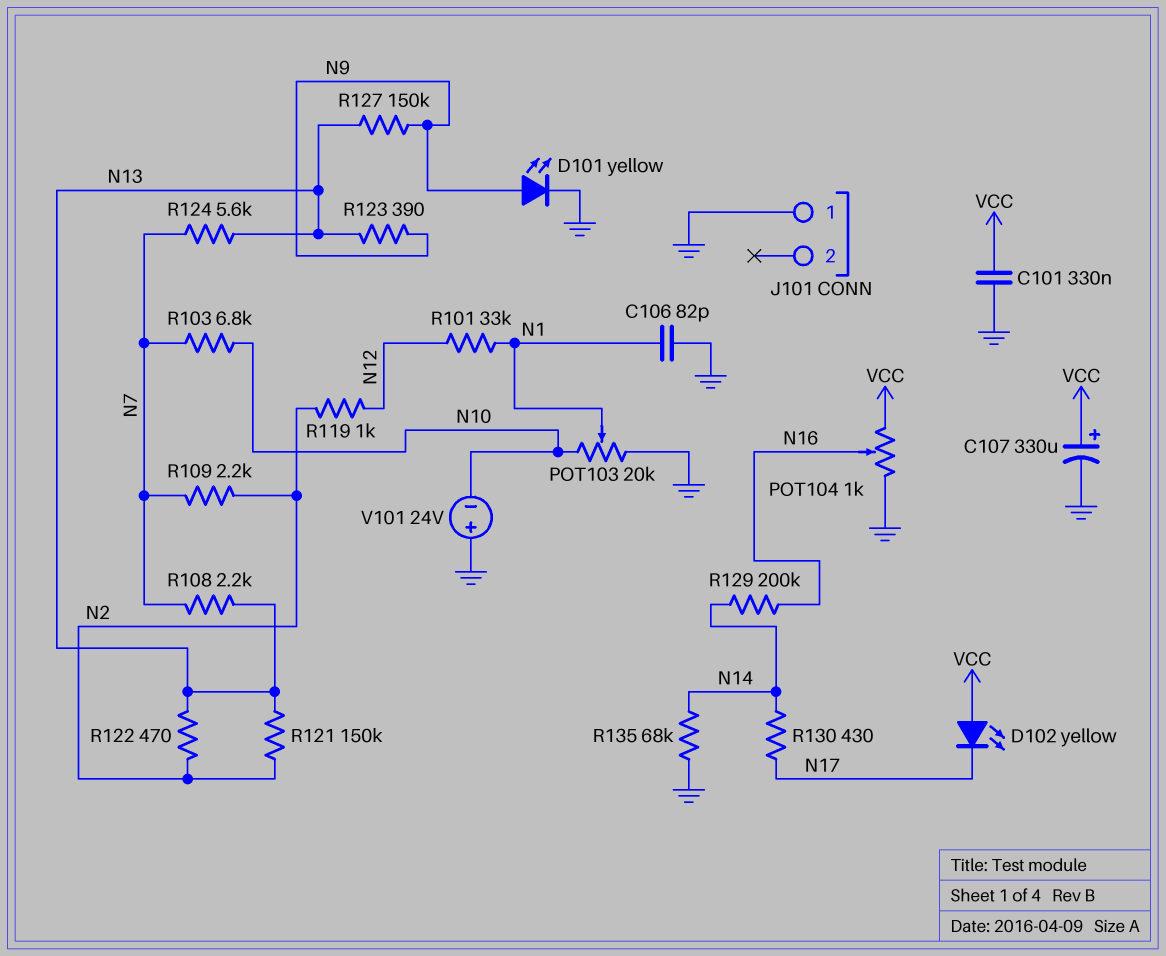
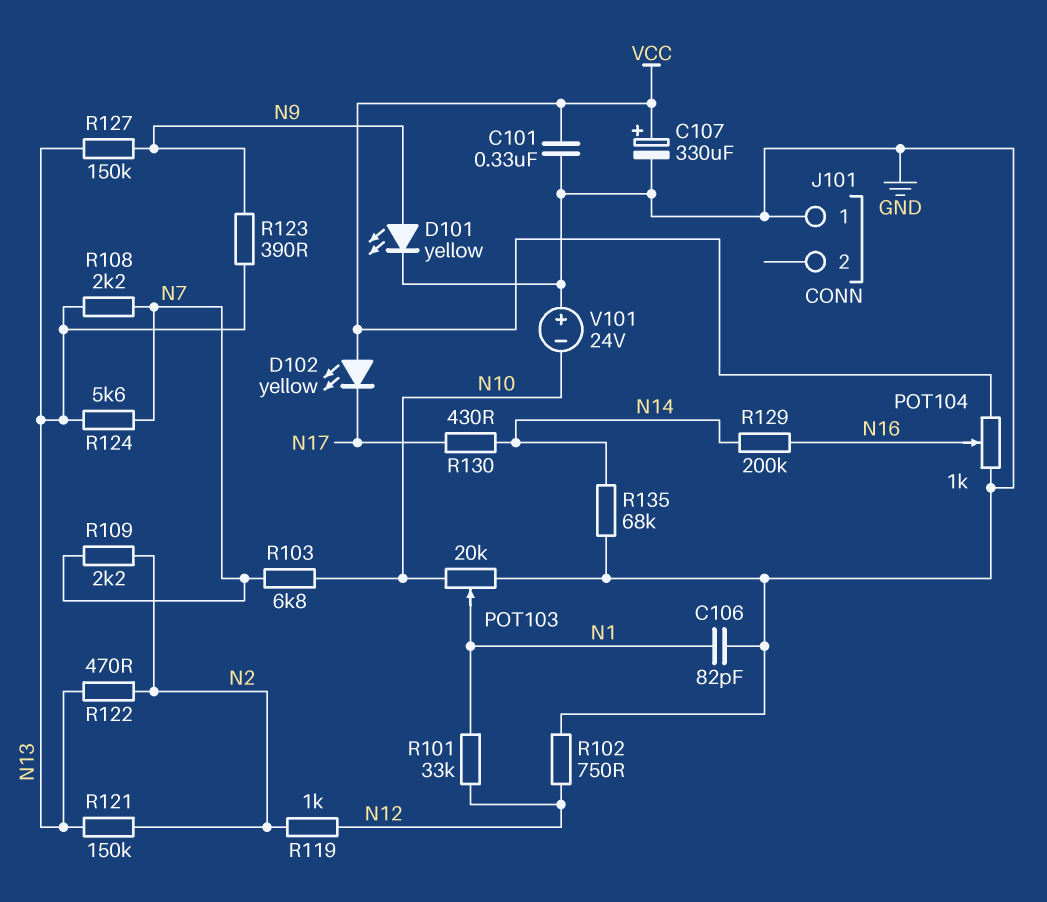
R102: none -> 750 (GND, N12)

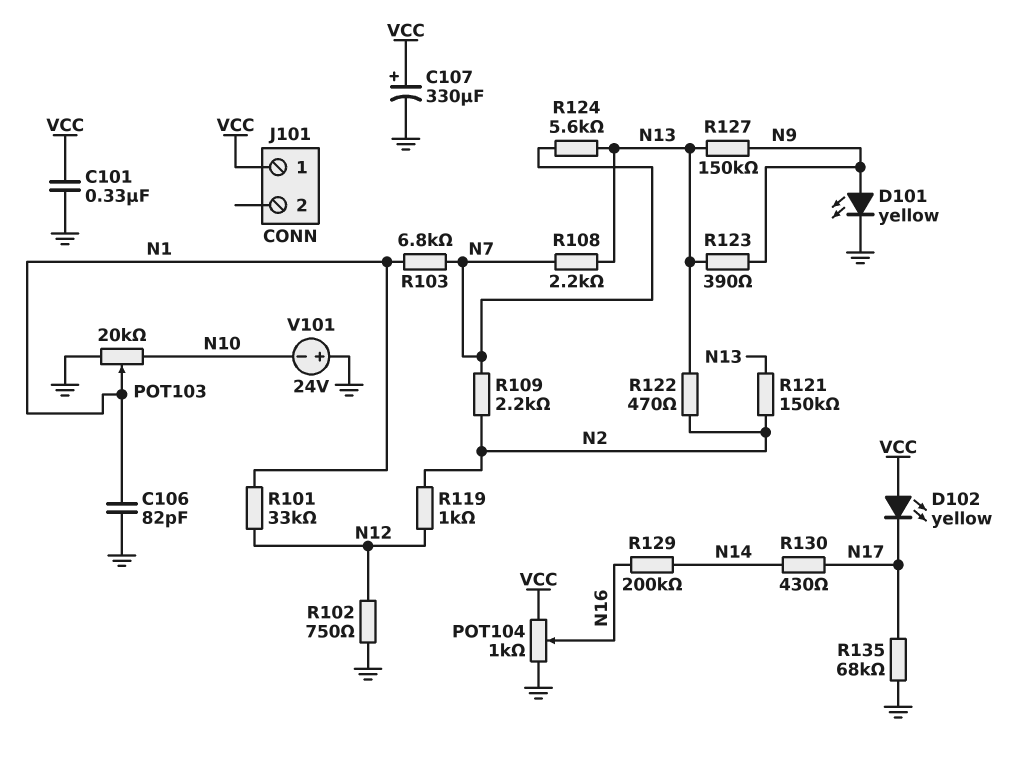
J101 pin 1: GND -> VCC
R103: 6.8k (N7, N10) -> 6.8k (N1, N7)
R135: 68k (GND, N14) -> 68k (GND, N17)

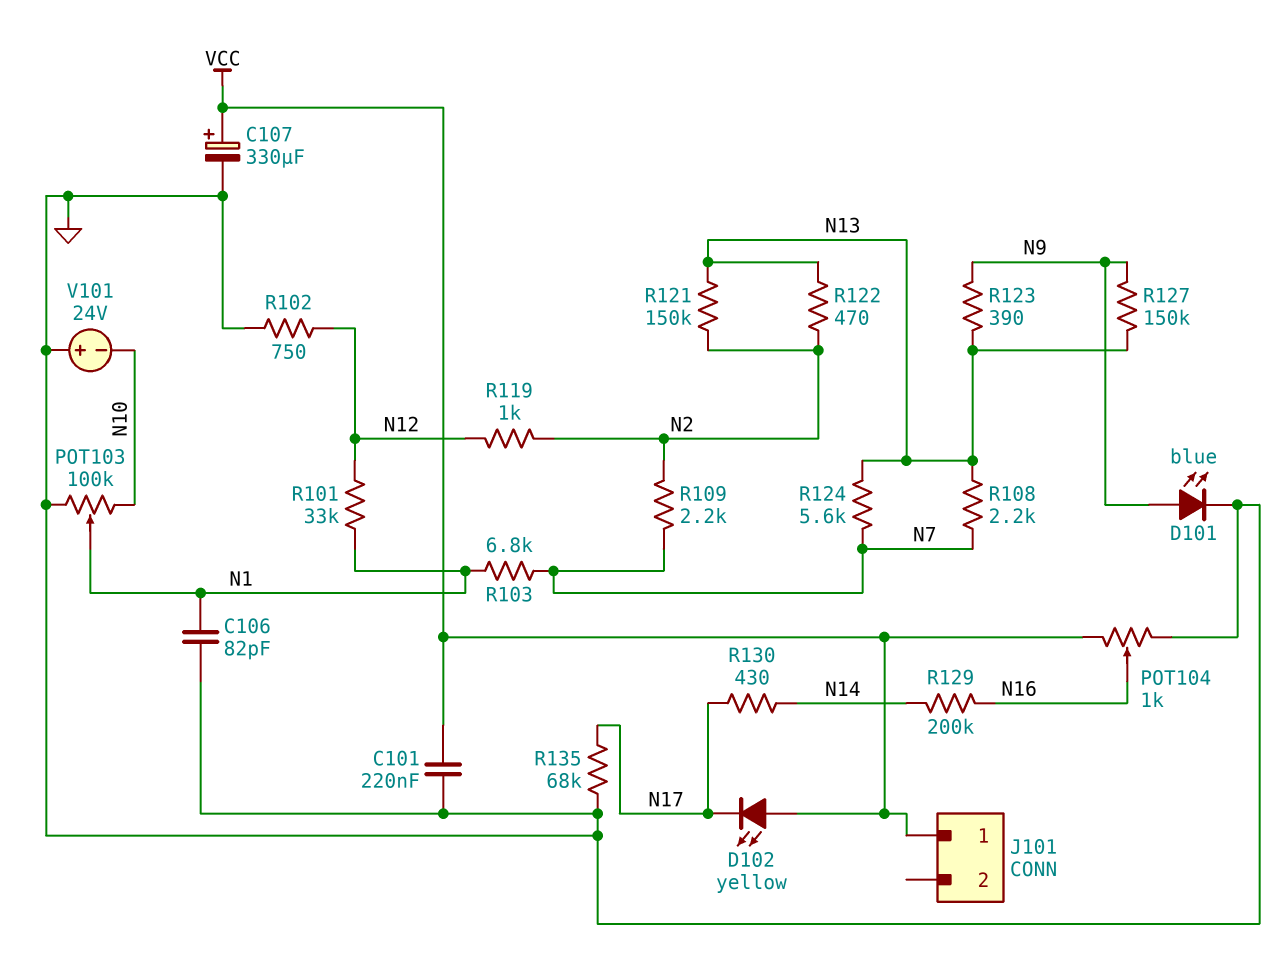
C101: 330nF (GND, VCC) -> 220nF (GND, VCC)
D101: LED yellow (A N9, K GND) -> LED blue (A N9, K GND)
POT103: 20k (GND, N10, wiper N1) -> 100k (GND, N10, wiper N1)

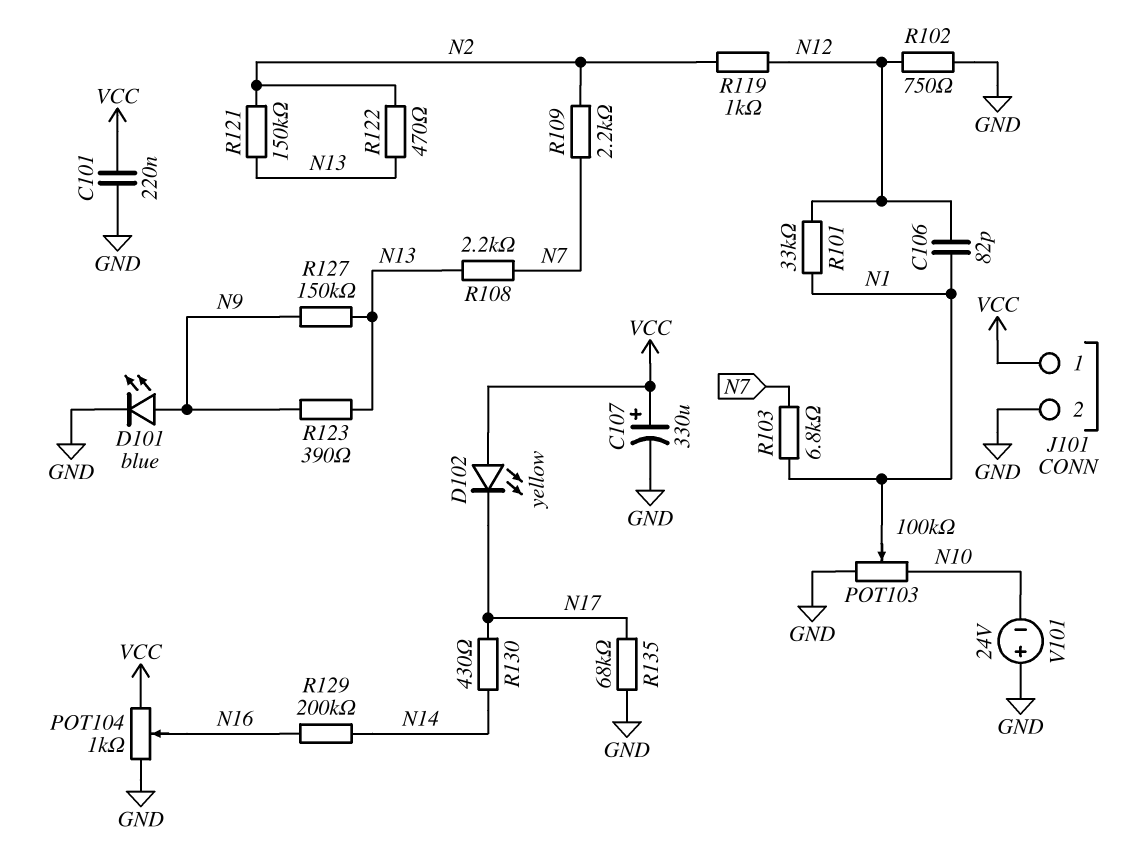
C106: 82pF (GND, N1) -> 82pF (N1, N12)
J101 pin 2: none -> GND
R124: 5.6k (N7, N13) -> none

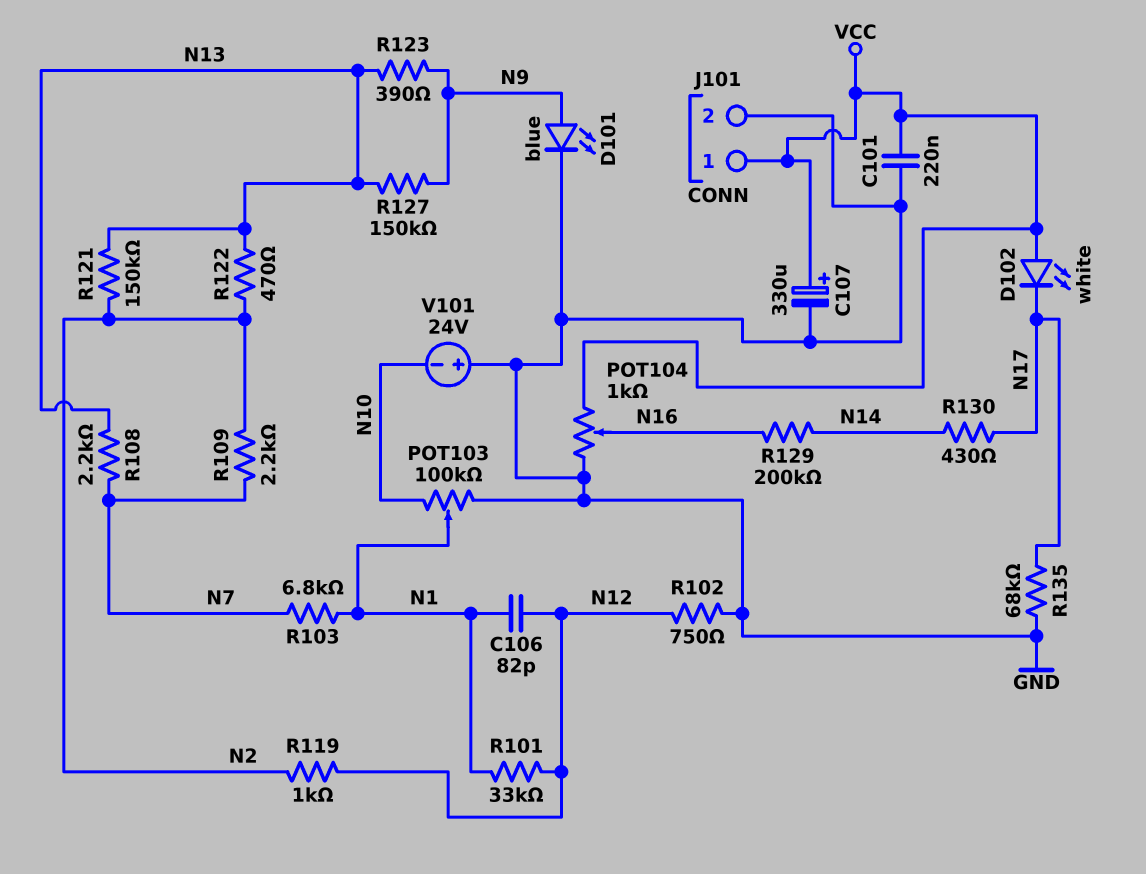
D102: LED yellow (A VCC, K N17) -> LED white (A VCC, K N17)

